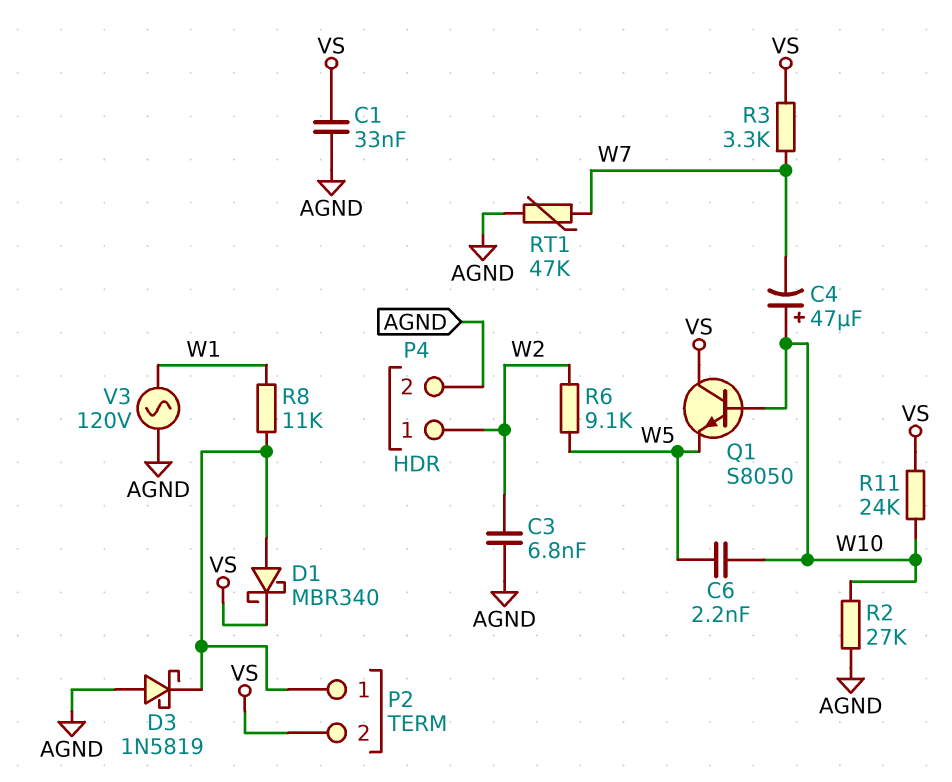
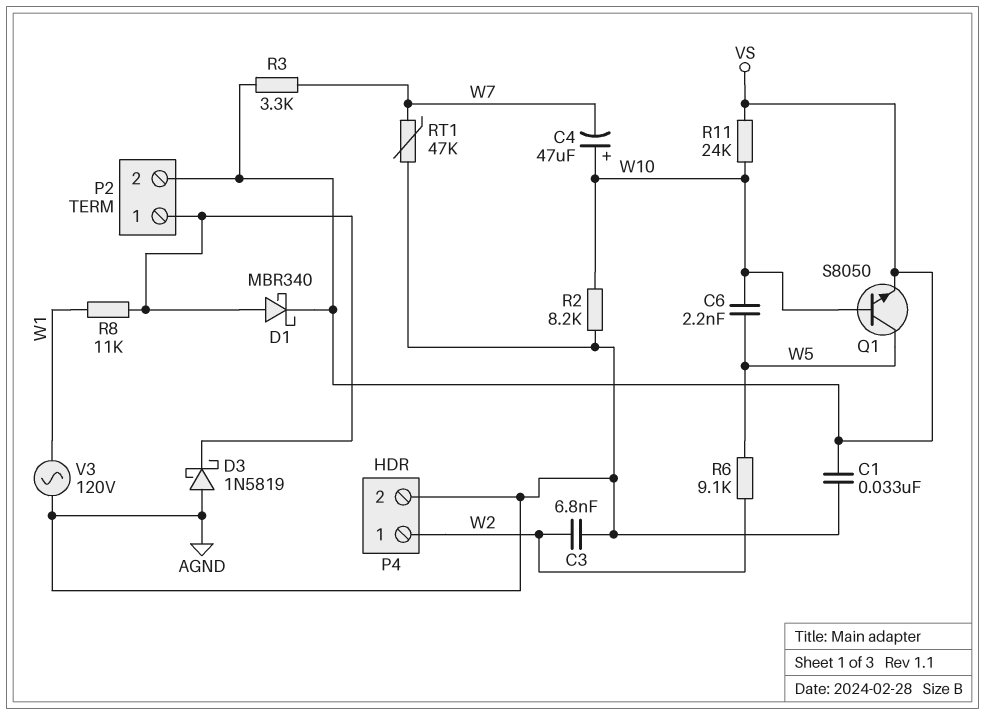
Q1: NPN S8050 (B W10, C VS, E W5) -> NPN S8050 (B W10, C W5, E VS)
R2: 27k (AGND, W10) -> 8.2k (AGND, W10)

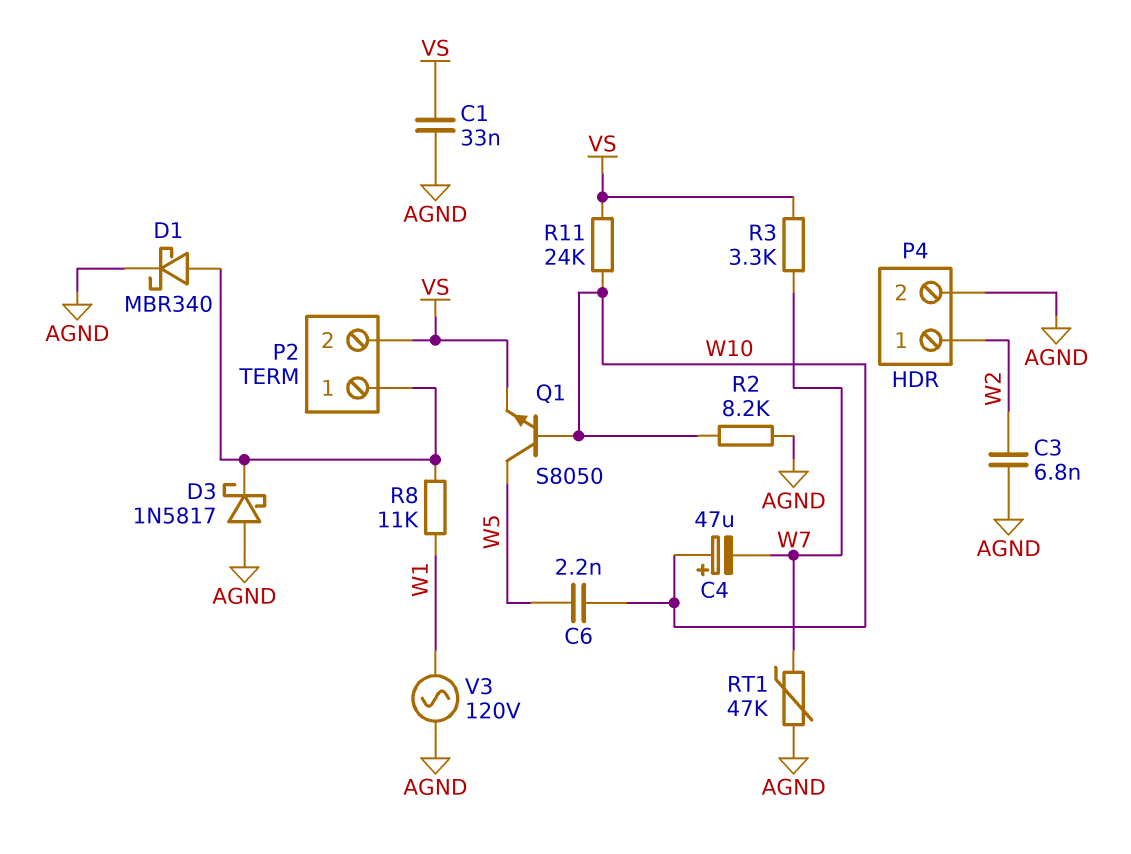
D1: schottky MBR340 (A P2/1, K VS) -> schottky MBR340 (A P2/1, K AGND)
D3: schottky 1N5819 (A AGND, K P2/1) -> schottky 1N5817 (A AGND, K P2/1)
R6: 9.1k (W2, W5) -> none

